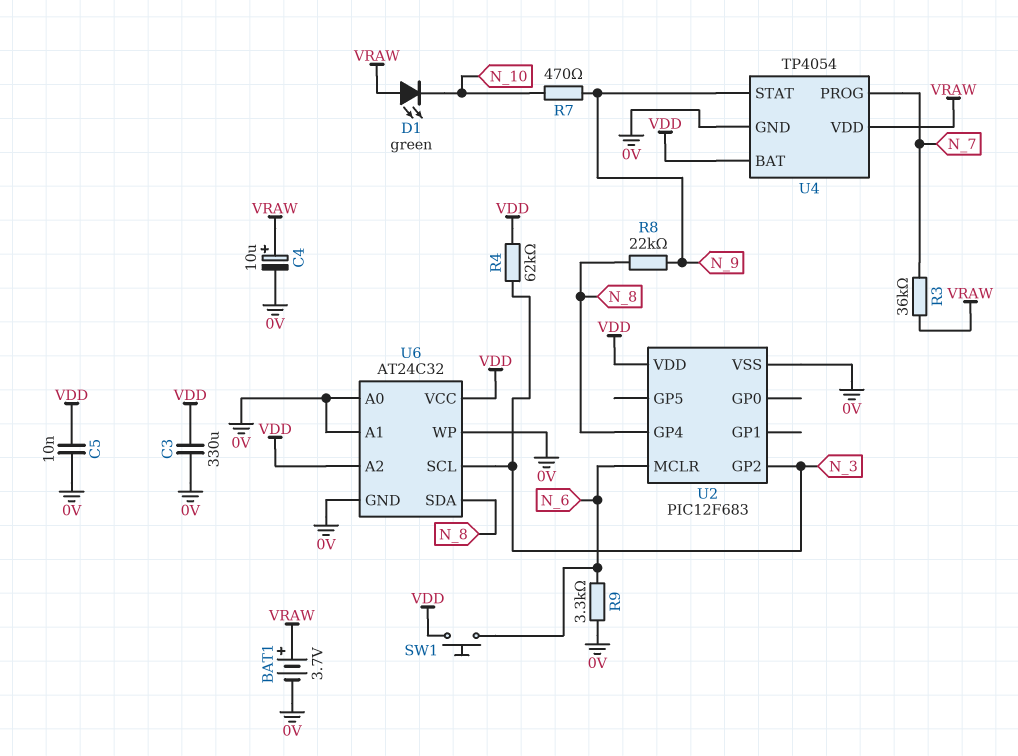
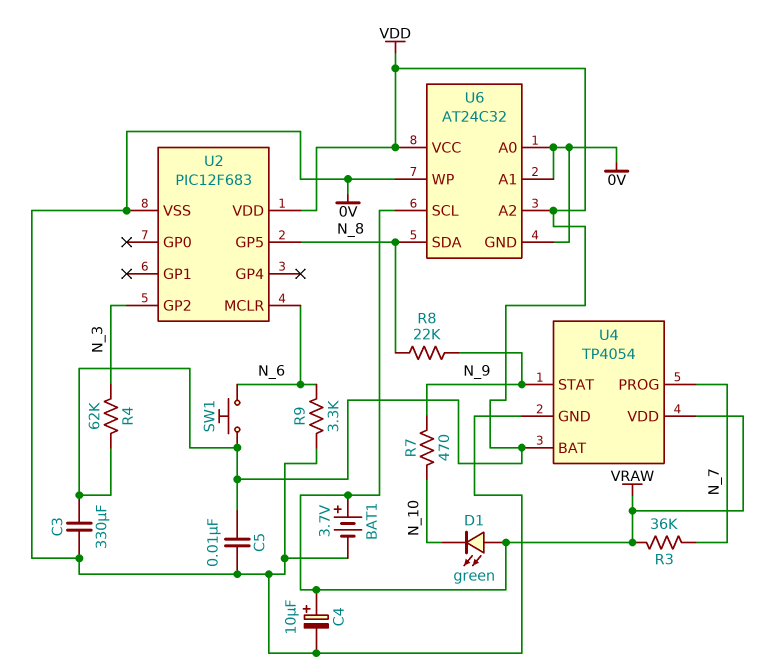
U2 pin GP4: N_8 -> none
U2 pin GP5: none -> N_8
U6 pin SCL: N_3 -> VRAW

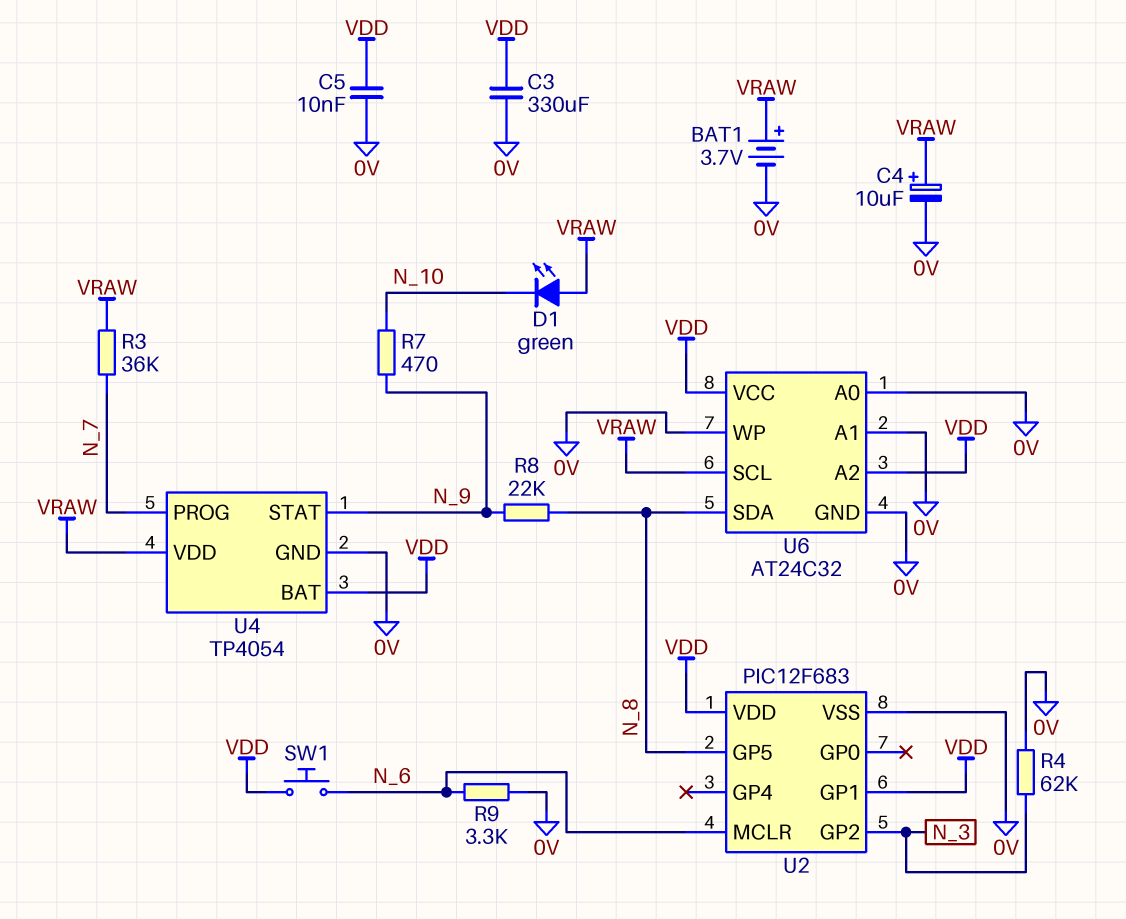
R4: 62k (N_3, VDD) -> 62k (0V, N_3)
U2 pin GP1: none -> VDD

